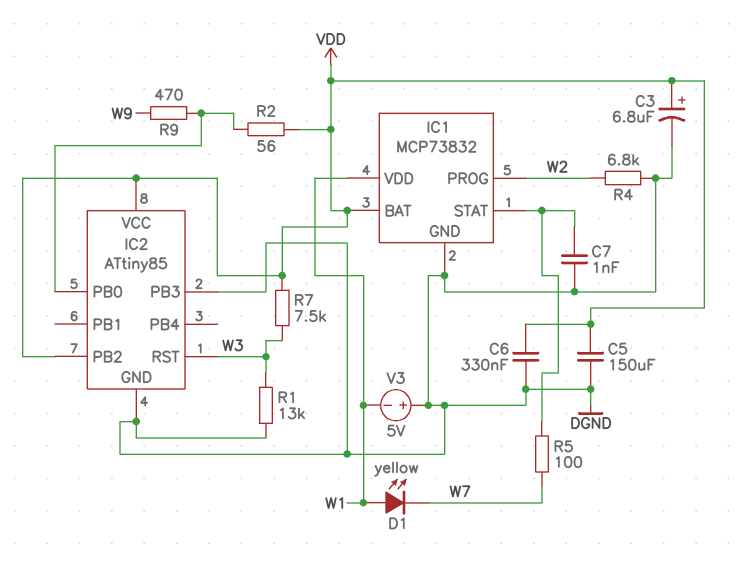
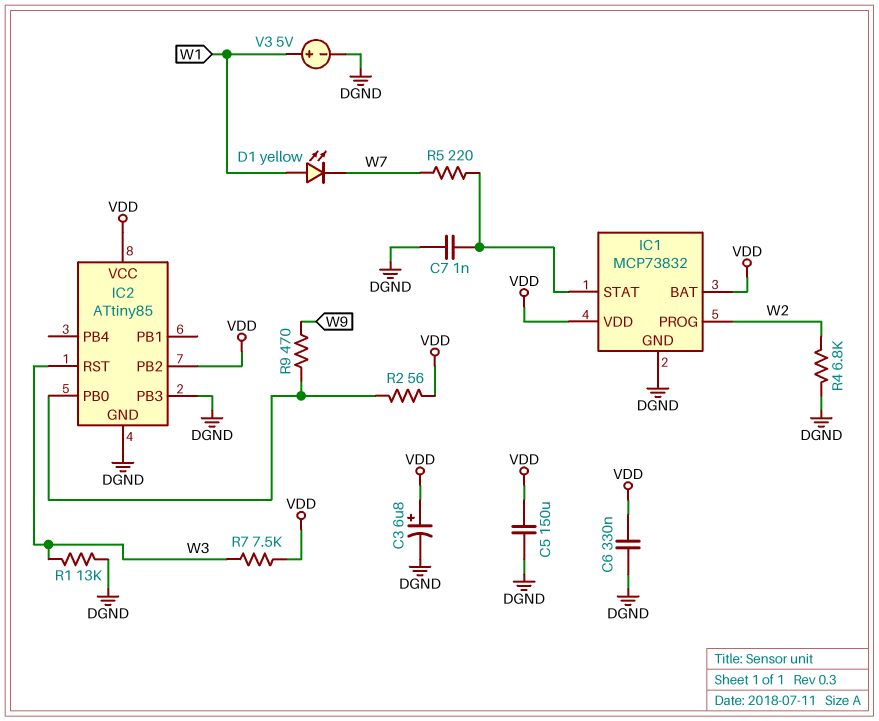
IC1 pin VDD: W1 -> VDD
R5: 100 (IC1/STAT, W7) -> 220 (IC1/STAT, W7)
V3: 5V (plus DGND, minus W1) -> 5V (plus W1, minus DGND)

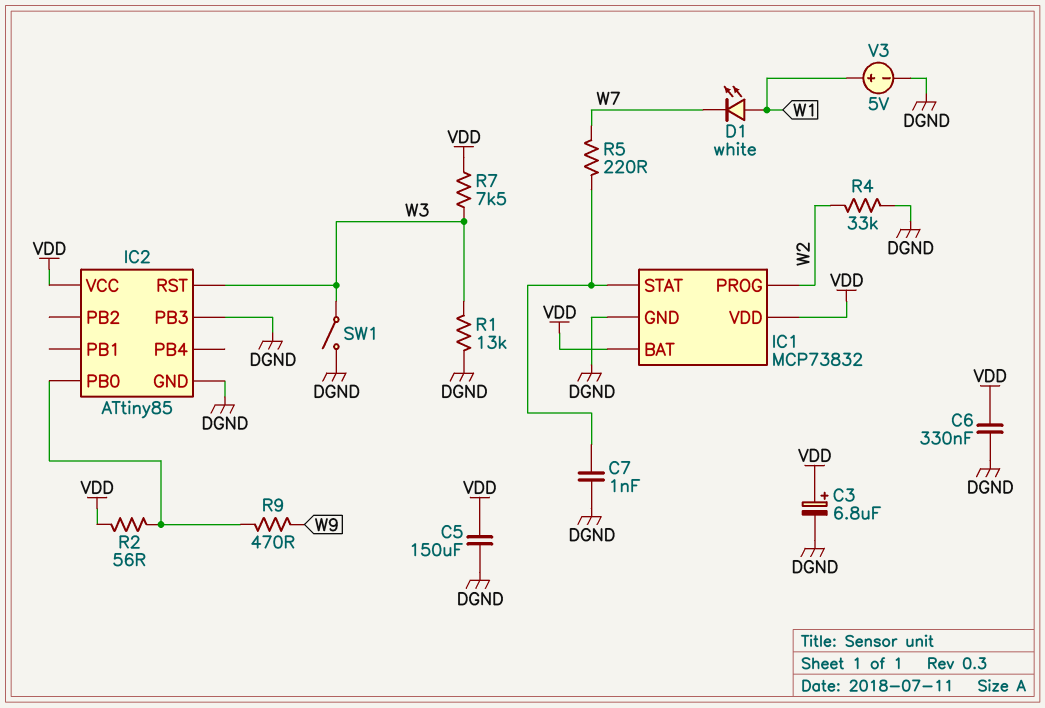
D1: LED yellow (A W1, K W7) -> LED white (A W1, K W7)
IC2 pin PB2: VDD -> none
R4: 6.8k (DGND, W2) -> 33k (DGND, W2)
SW1: none -> switch (DGND, W3)

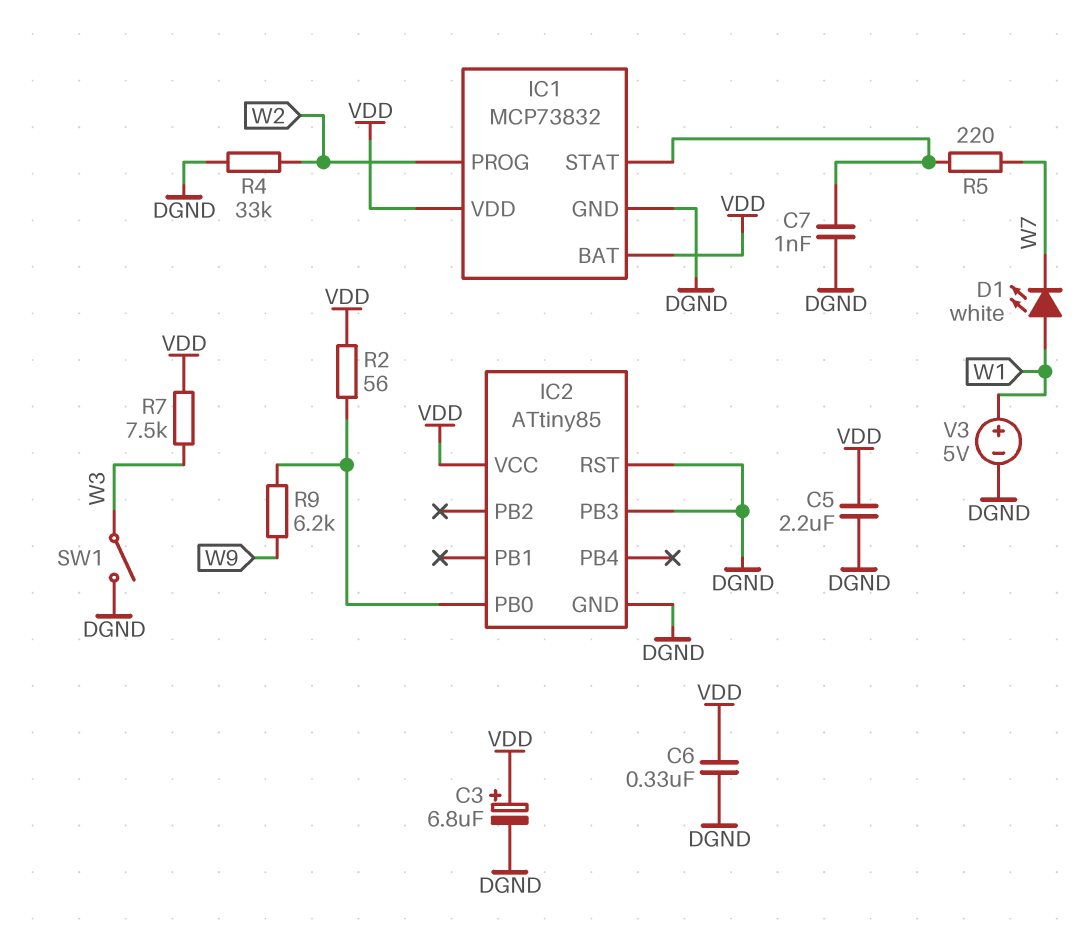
C5: 150uF (DGND, VDD) -> 2.2uF (DGND, VDD)
IC2 pin RST: W3 -> DGND
R1: 13k (DGND, W3) -> none
R9: 470 (IC2/PB0, W9) -> 6.2k (IC2/PB0, W9)

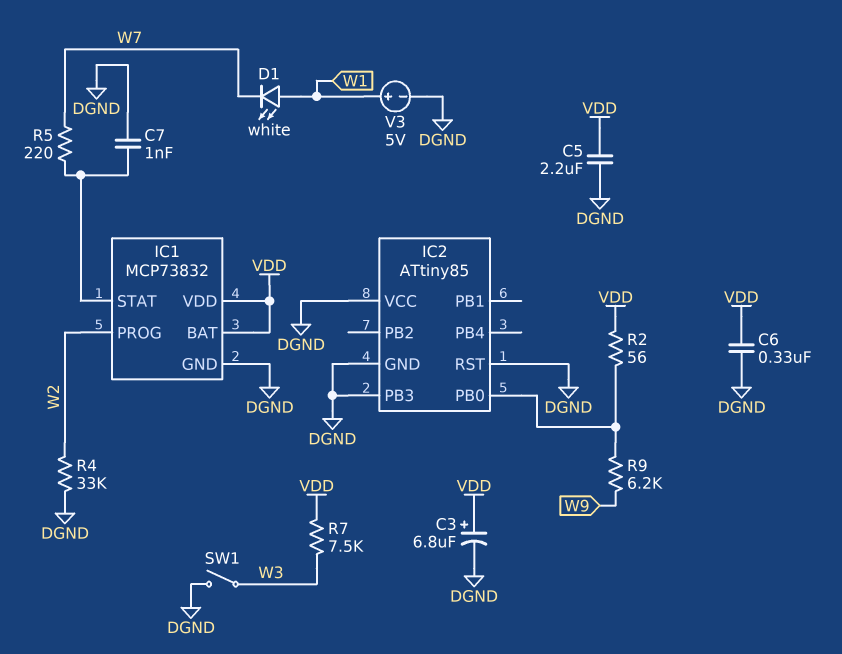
IC2 pin VCC: VDD -> DGND

